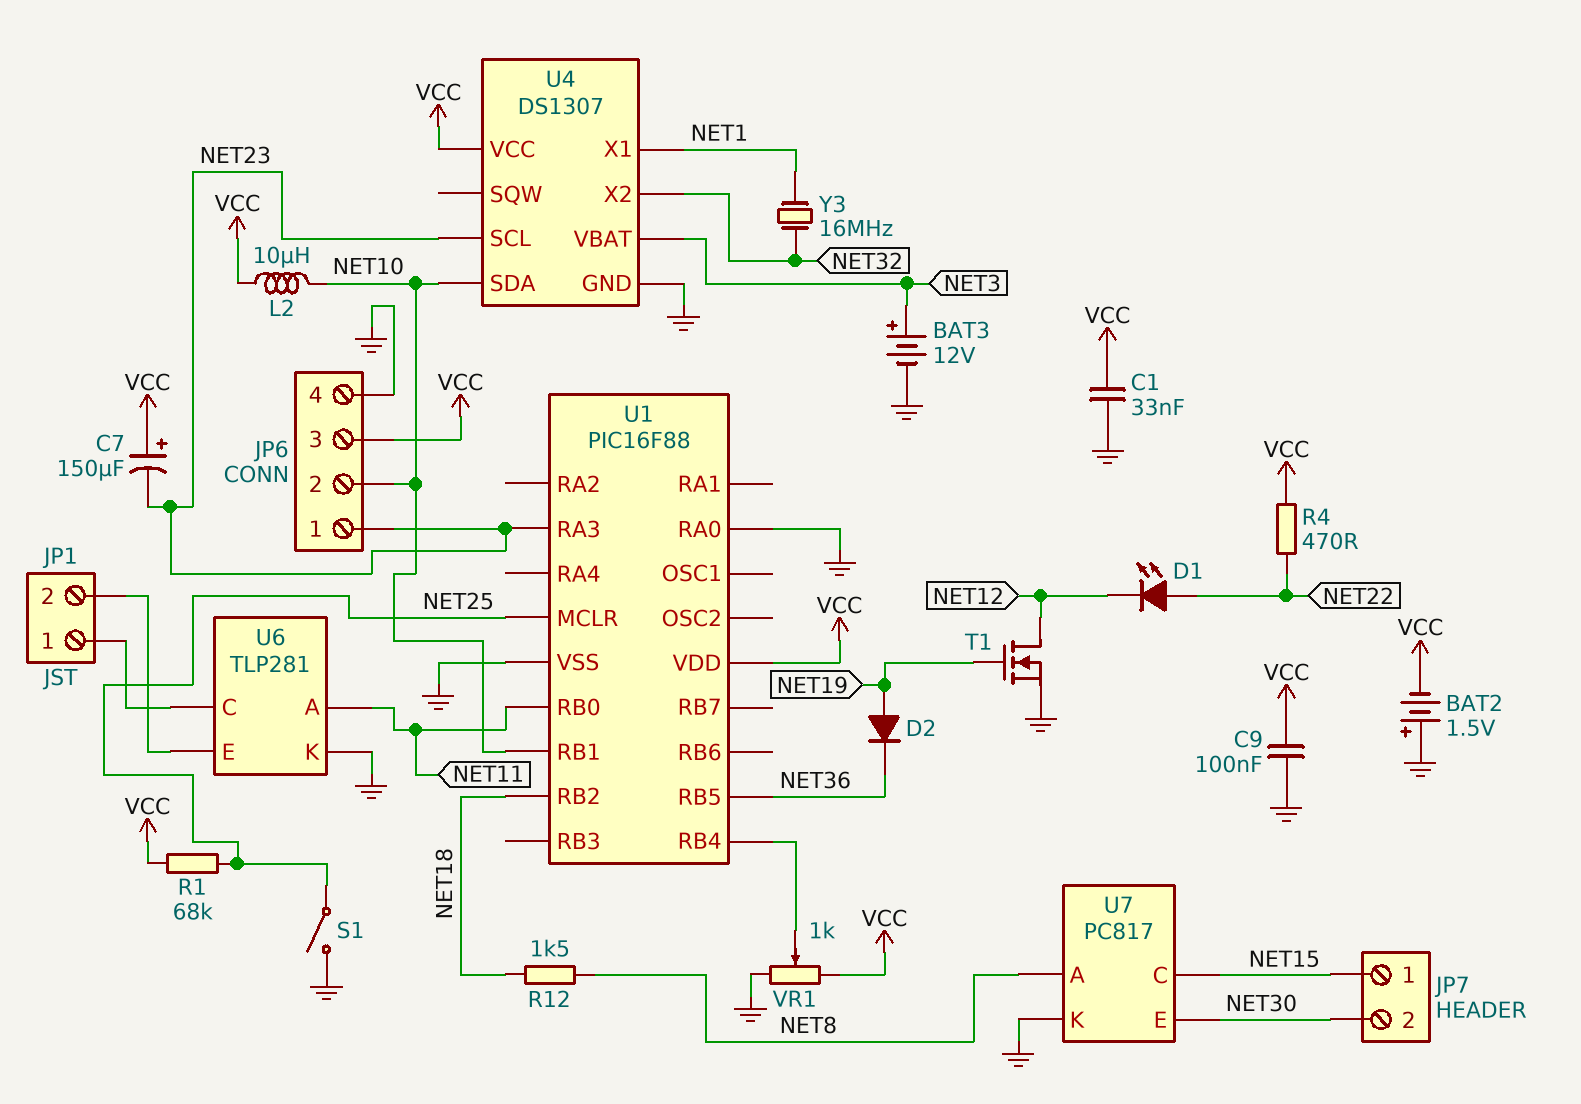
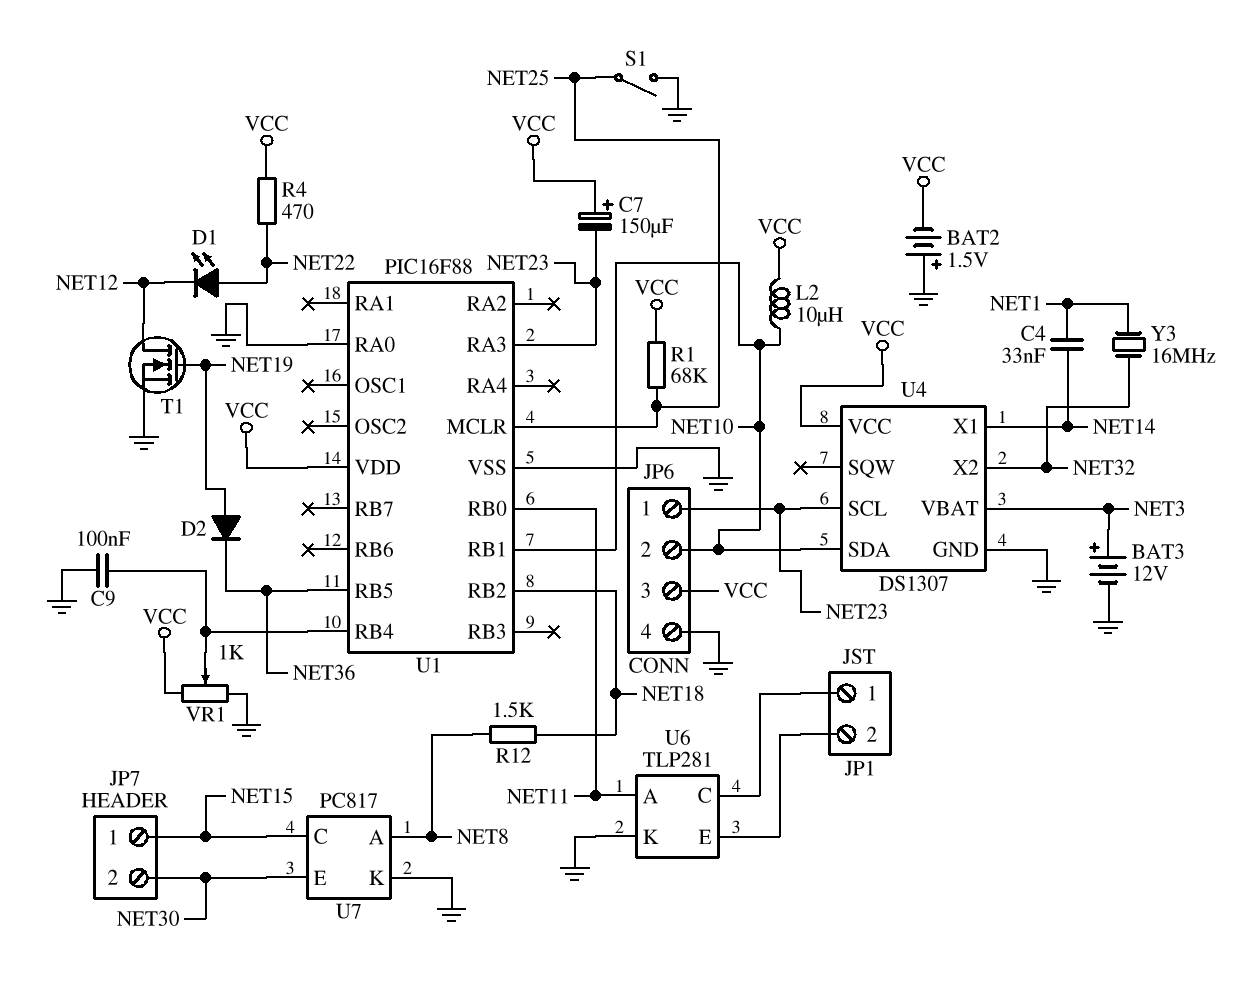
C1: 33nF (GND, VCC) -> none
C4: none -> 33nF (NET1, NET14)
C9: 100nF (GND, VCC) -> 100nF (GND, U1/RB4)
U4 pin X1: NET1 -> NET14

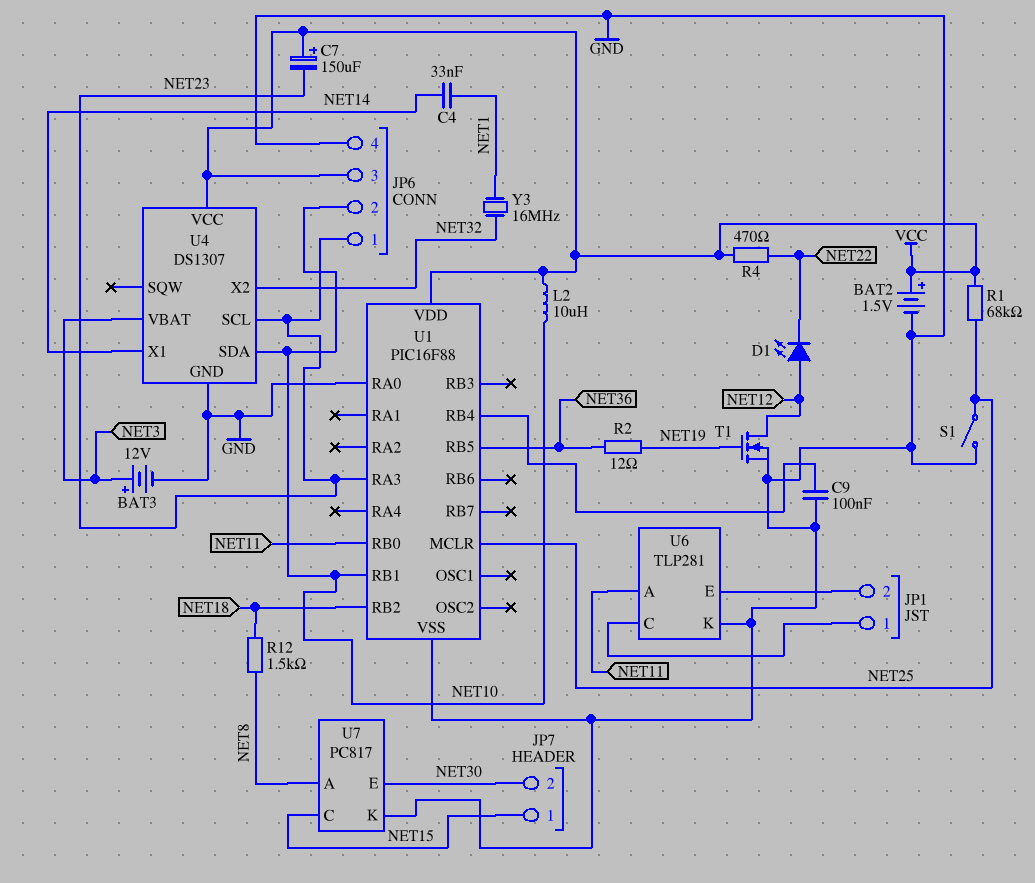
BAT2: 1.5V (plus GND, minus VCC) -> 1.5V (plus VCC, minus GND)
D1: LED (A NET22, K NET12) -> LED (A NET12, K NET22)
D2: diode (A NET19, K NET36) -> none
R2: none -> 12 (NET19, NET36)
VR1: 1k (GND, VCC, wiper U1/RB4) -> none

